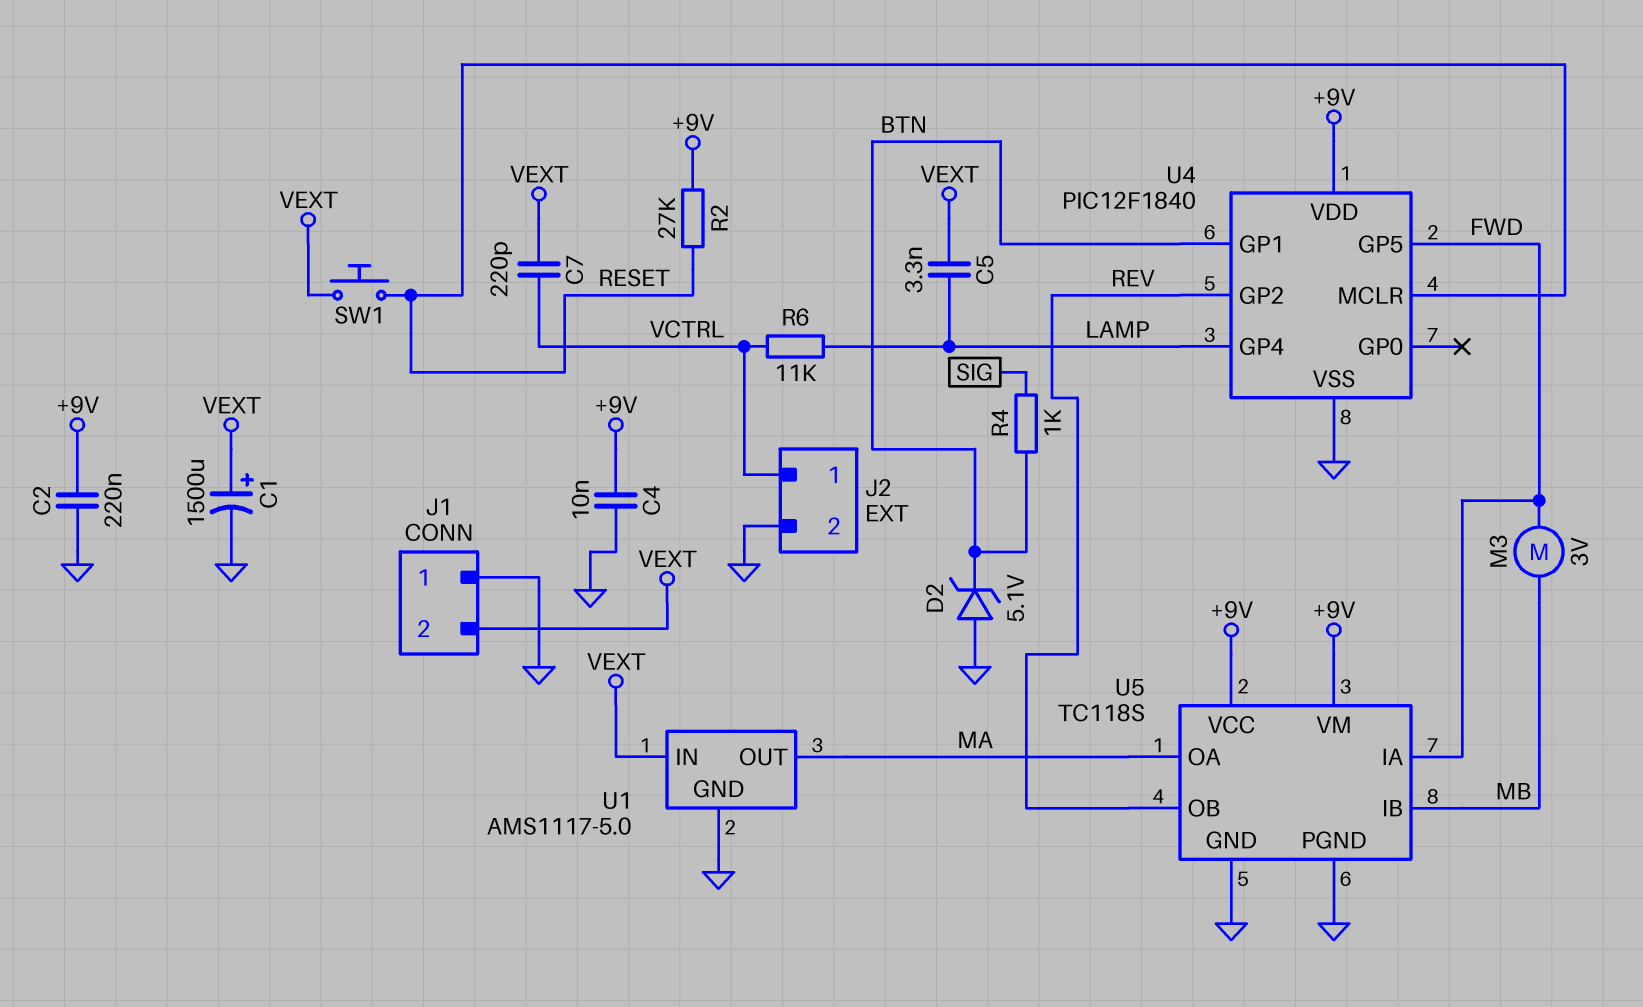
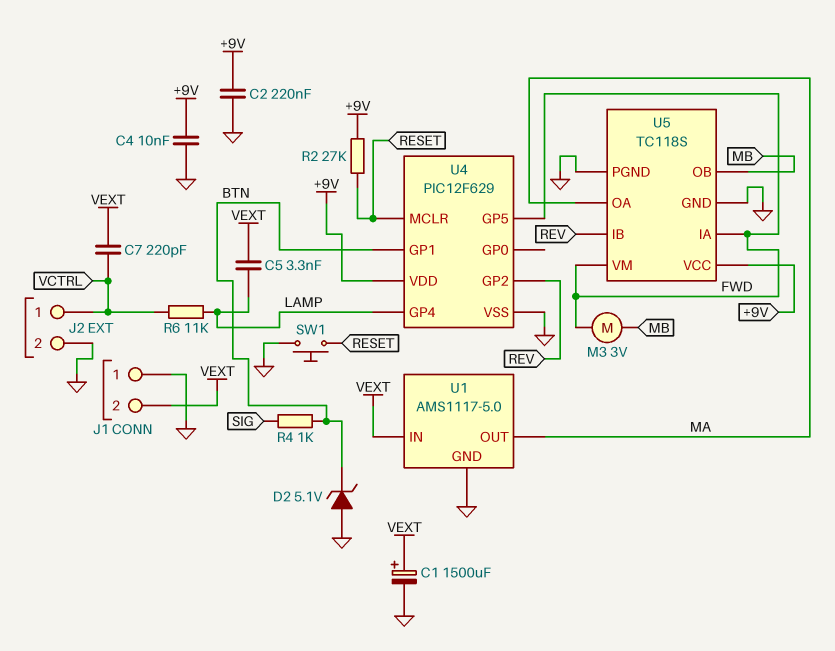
SW1: button (RESET, VEXT) -> button (GND, RESET)
U4: PIC12F1840 -> PIC12F629
U5 pin IB: MB -> REV
U5 pin OB: REV -> MB
U5 pin VM: +9V -> FWD

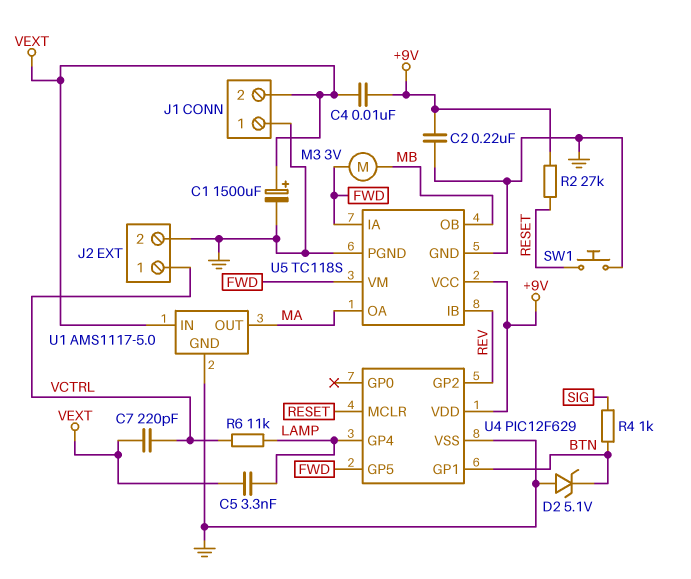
C4: 10nF (+9V, GND) -> 10nF (+9V, VEXT)

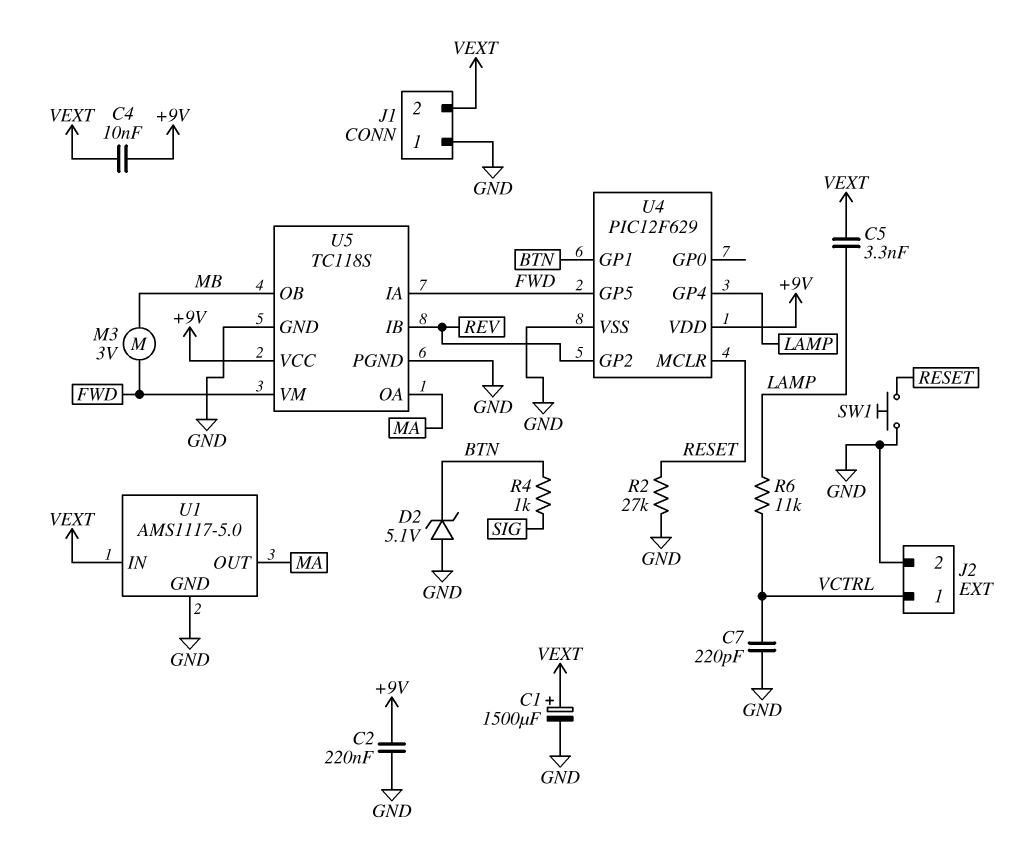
C7: 220pF (VCTRL, VEXT) -> 220pF (GND, VCTRL)
R2: 27k (+9V, RESET) -> 27k (GND, RESET)

